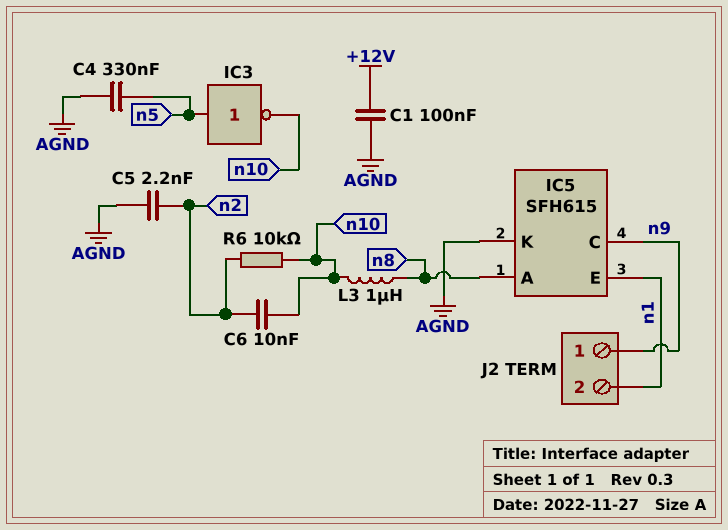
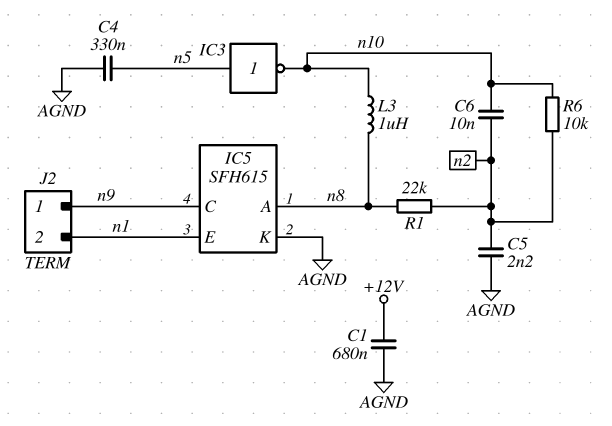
C1: 100nF (+12V, AGND) -> 680nF (+12V, AGND)
R1: none -> 22k (n2, n8)

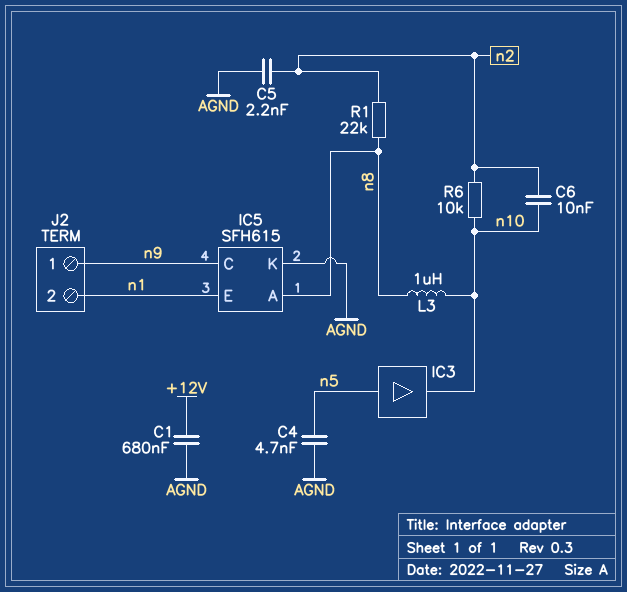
C4: 330nF (AGND, n5) -> 4.7nF (AGND, n5)
IC3: NOT (in n5, out n10) -> buffer (in n5, out n10)

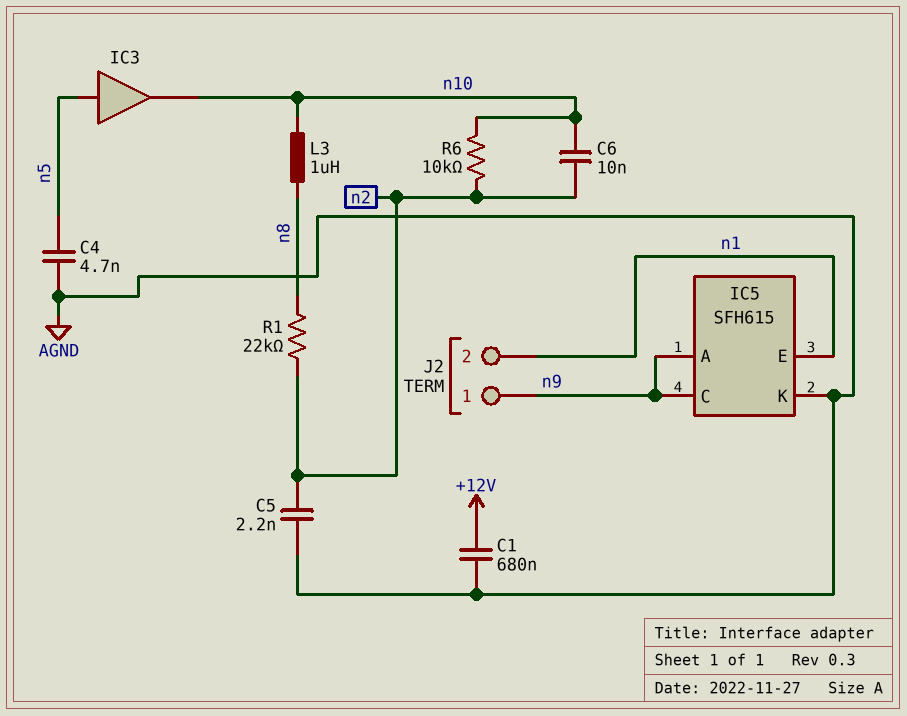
IC5 pin A: n8 -> n9

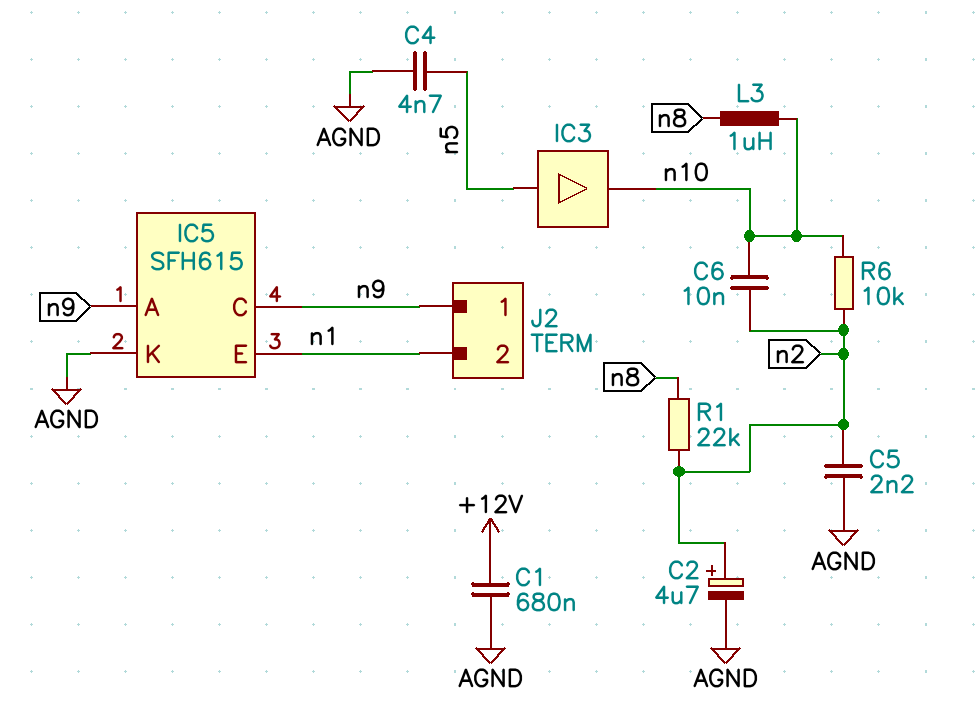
C2: none -> 4.7uF (plus n2, minus AGND)

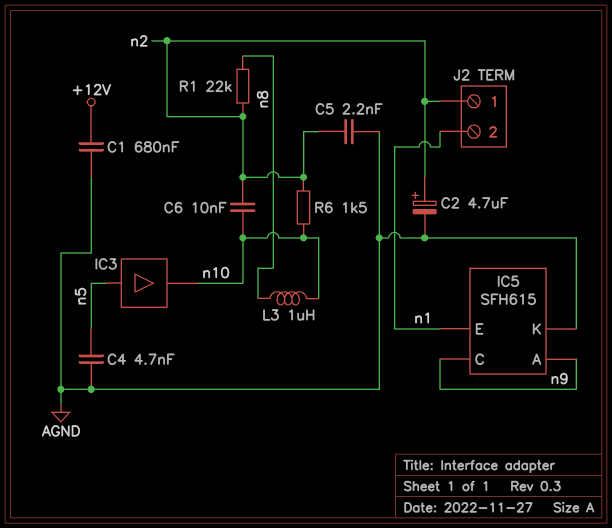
J2 pin 1: n9 -> n2
R6: 10k (n2, n10) -> 1.5k (n2, n10)

